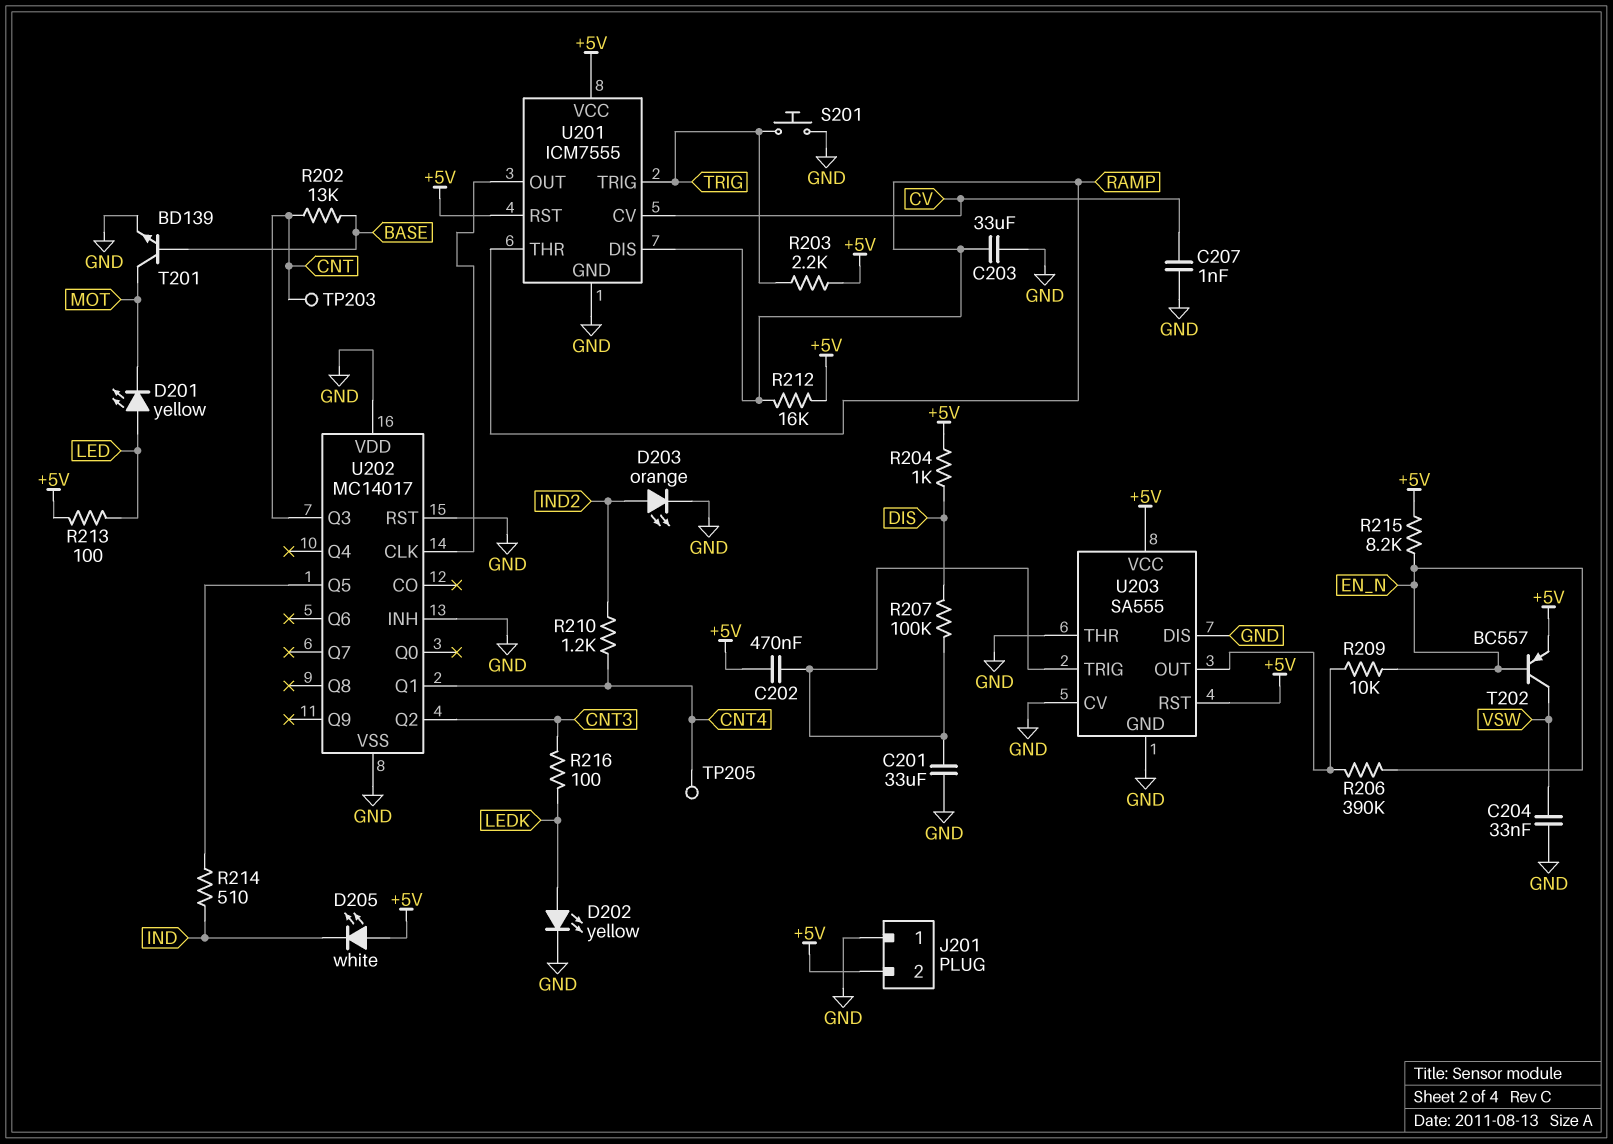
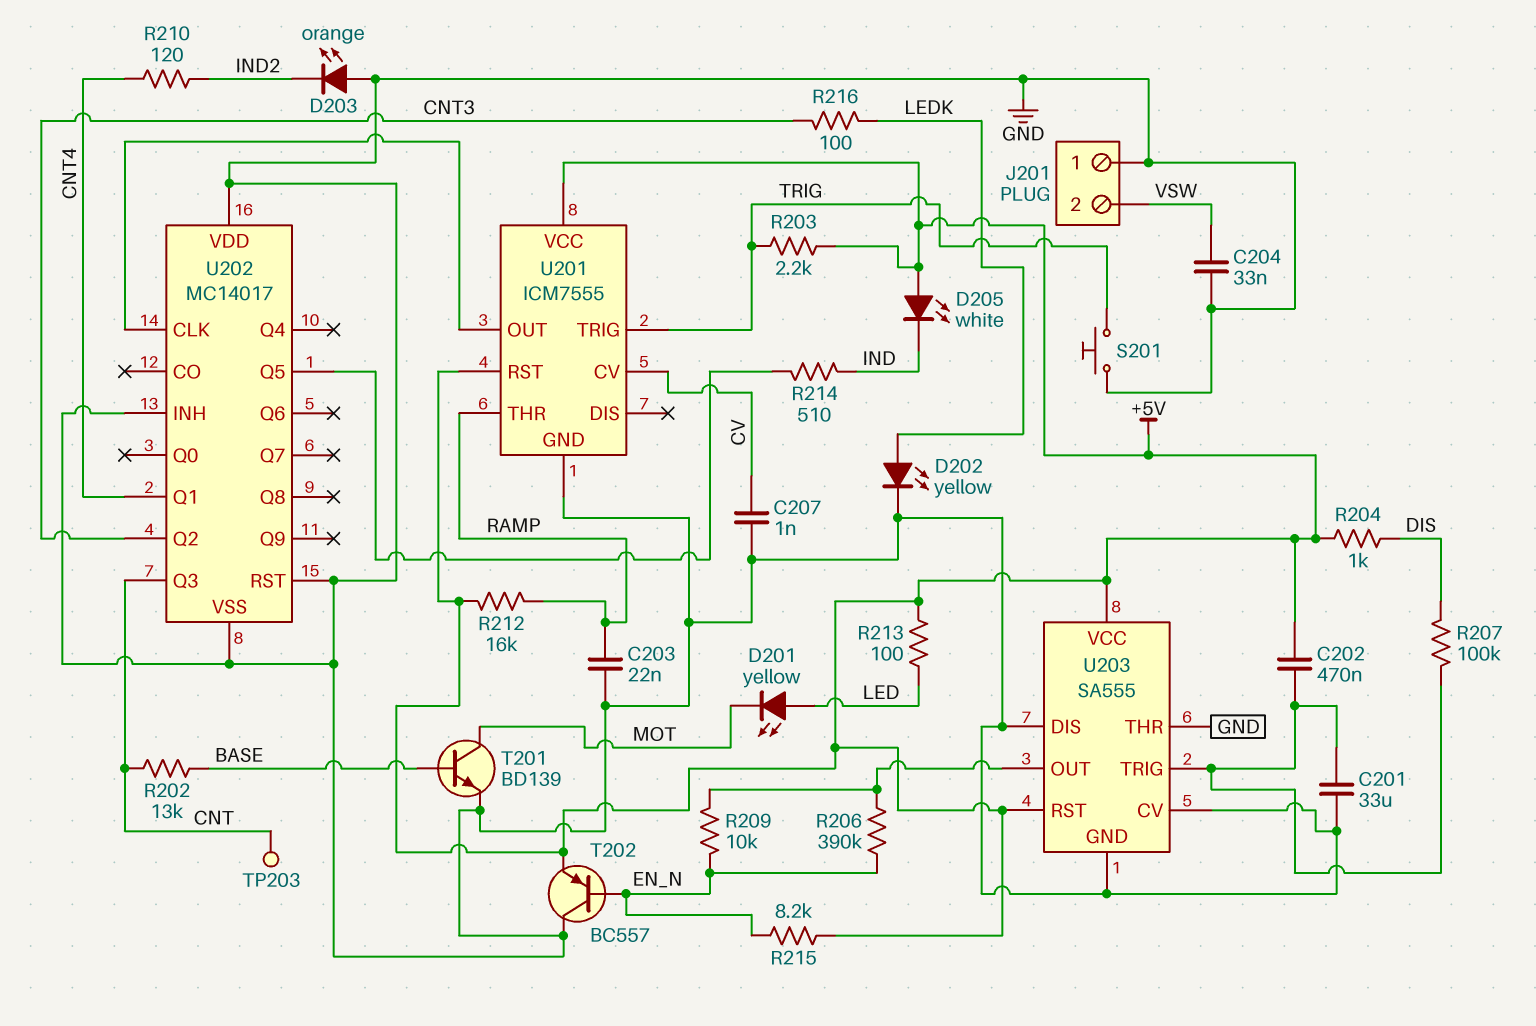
C203: 33uF (GND, RAMP) -> 22nF (GND, RAMP)
D203: LED orange (A IND2, K GND) -> LED orange (A GND, K IND2)
J201 pin 2: +5V -> VSW
R210: 1.2k (CNT4, IND2) -> 120 (CNT4, IND2)
T202: PNP BC557 (B EN_N, C VSW, E +5V) -> PNP BC557 (B EN_N, C GND, E +5V)
TP205: test point (CNT4) -> none
U201 pin DIS: RAMP -> none

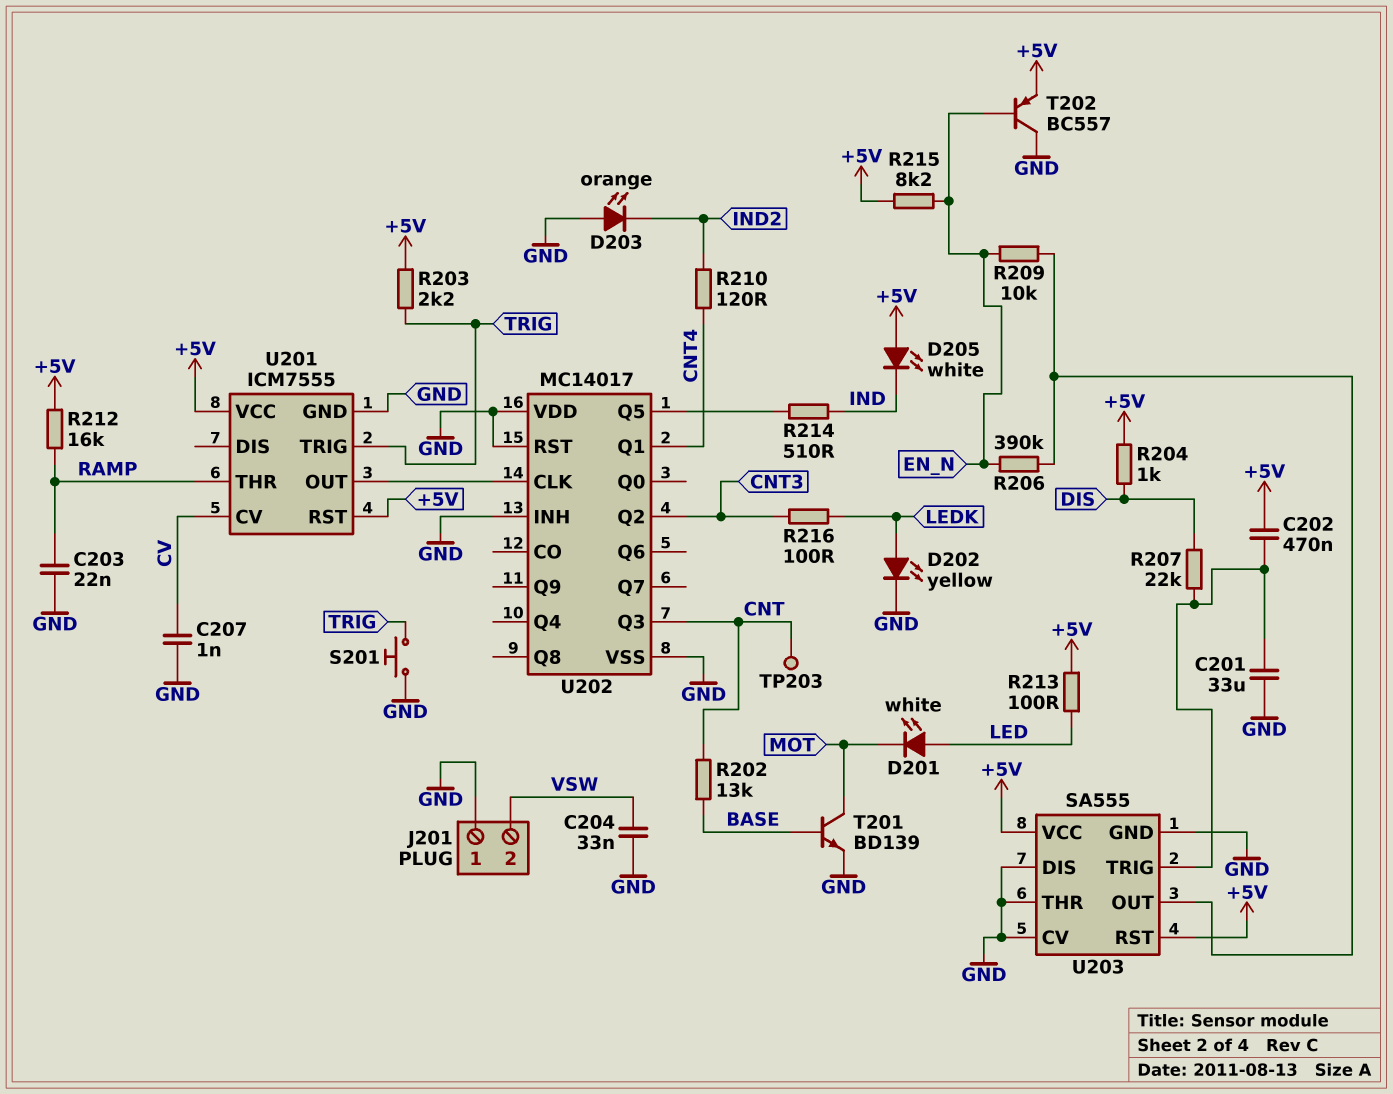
D201: LED yellow (A LED, K MOT) -> LED white (A LED, K MOT)
R207: 100k (DIS, U203/TRIG) -> 22k (DIS, U203/TRIG)

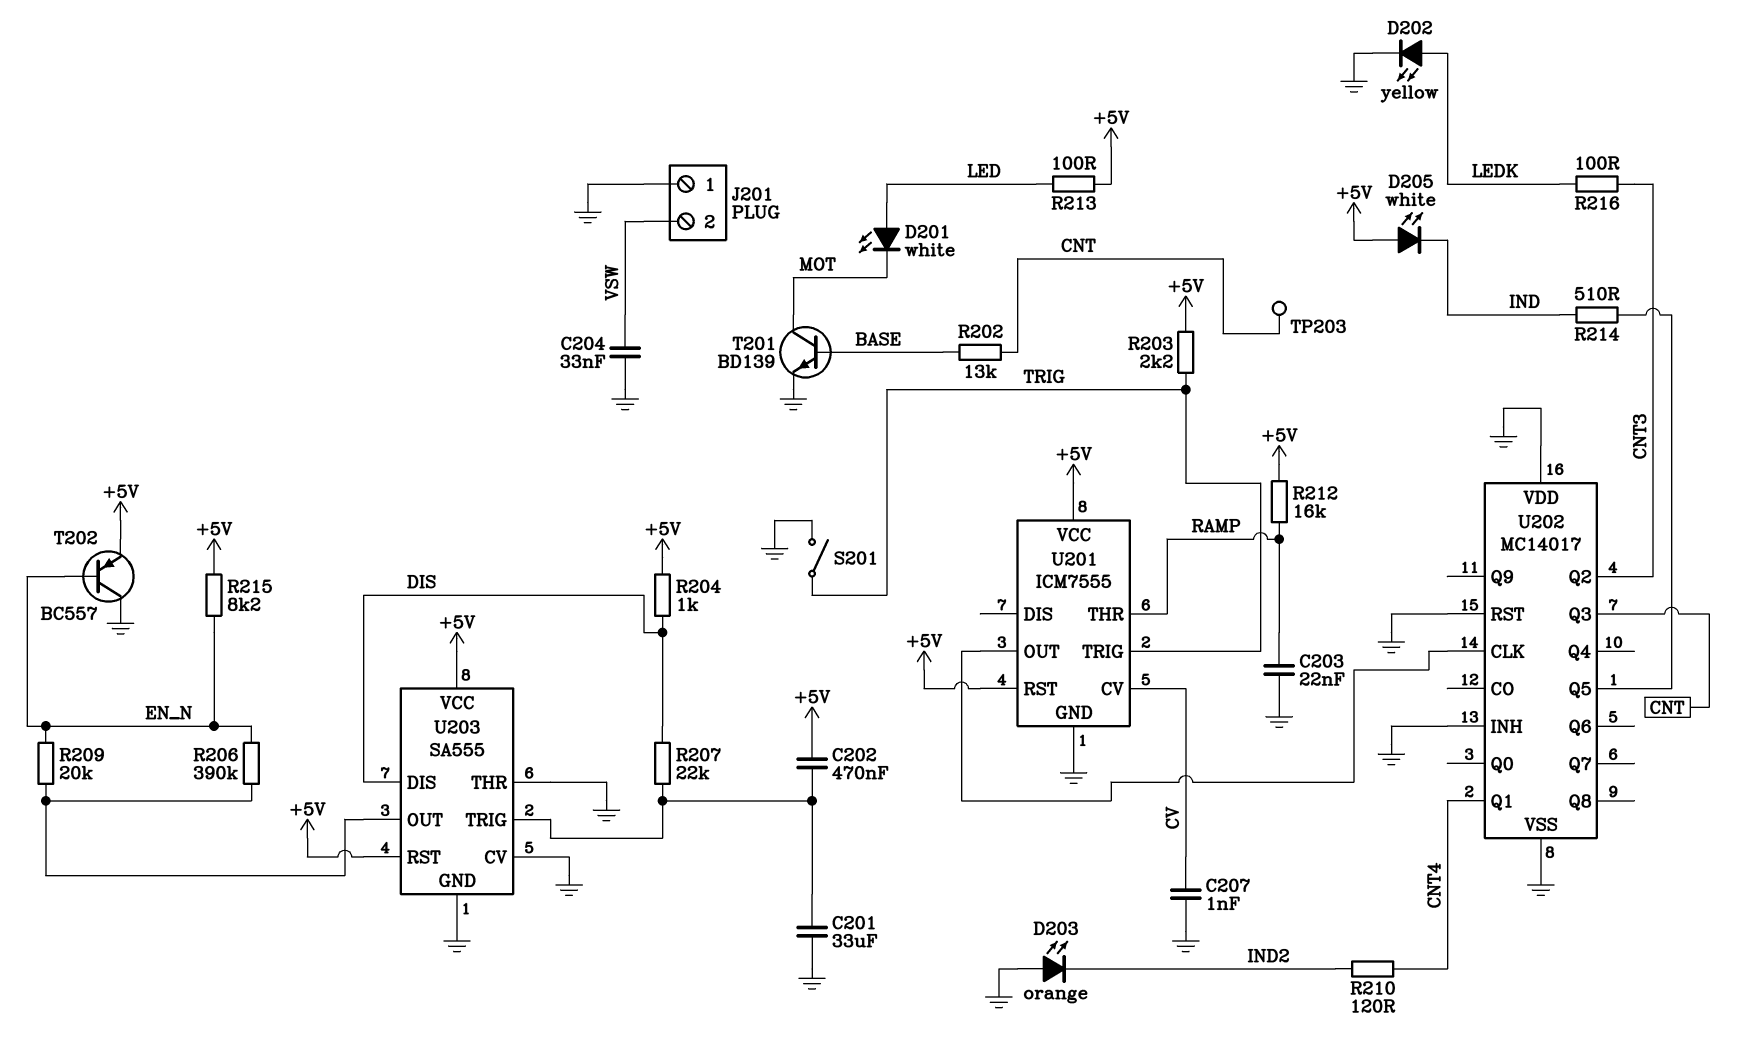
R209: 10k (EN_N, U203/OUT) -> 20k (EN_N, U203/OUT)
S201: button (GND, TRIG) -> switch (GND, TRIG)
U203 pin DIS: GND -> DIS

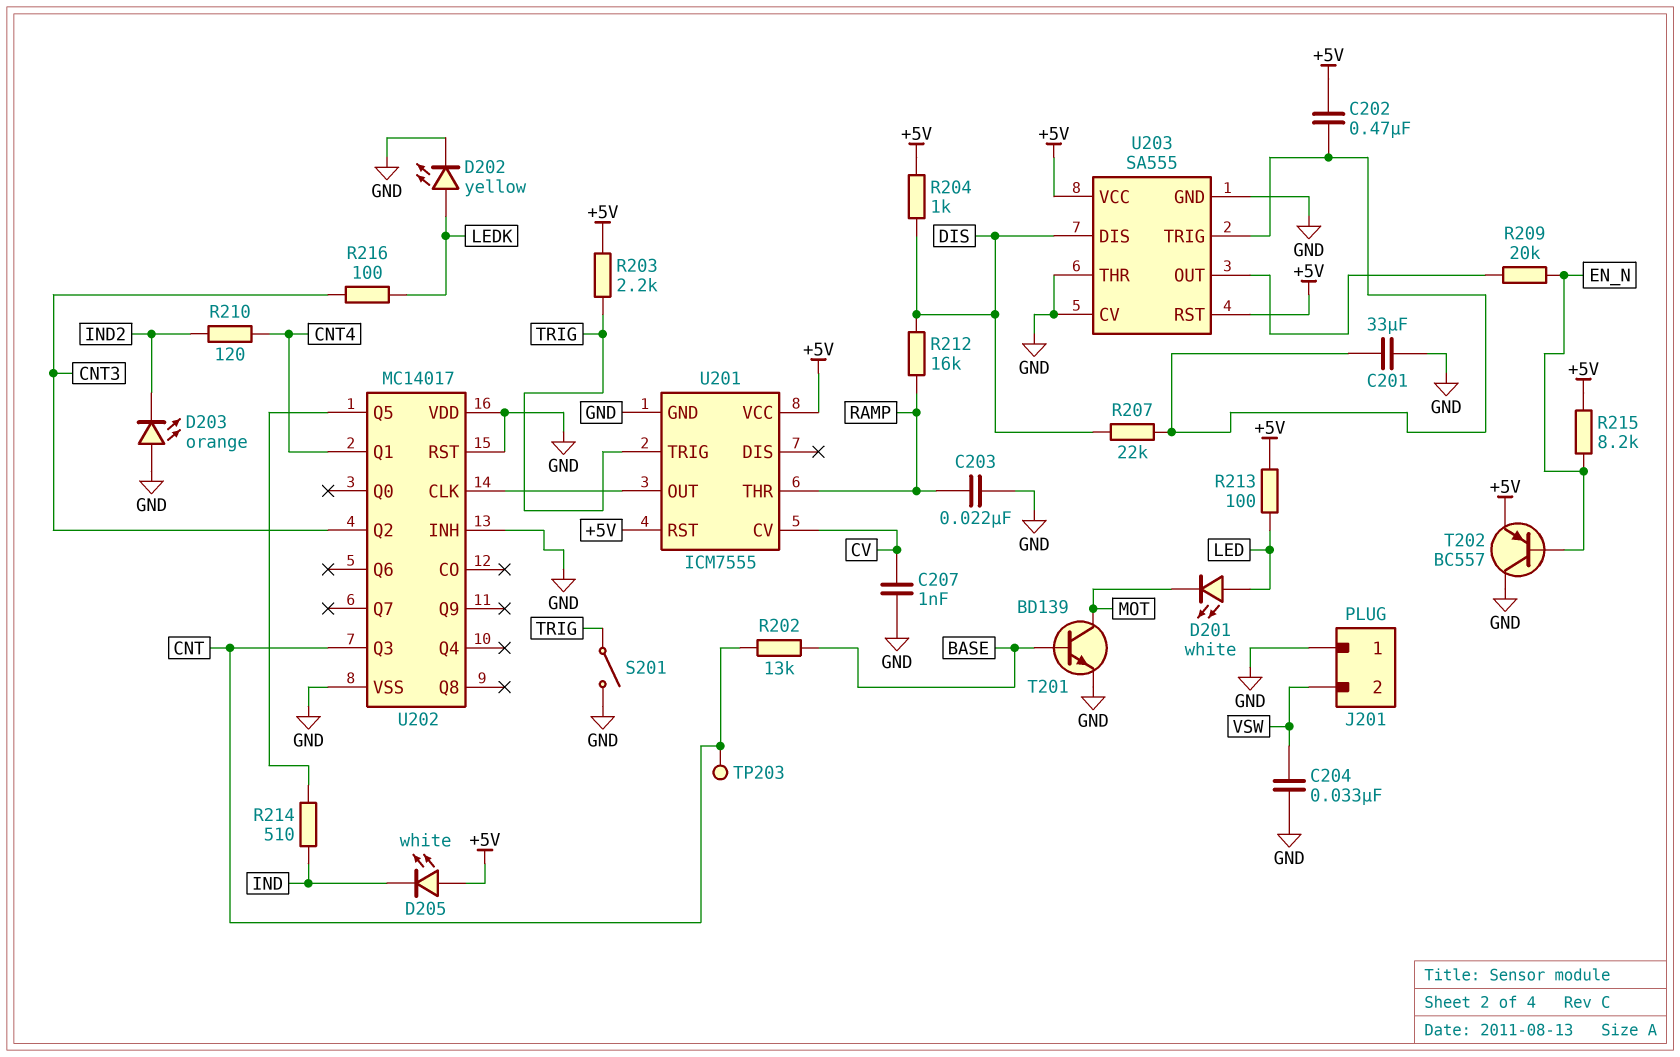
R206: 390k (EN_N, U203/OUT) -> none
R212: 16k (+5V, RAMP) -> 16k (DIS, RAMP)

